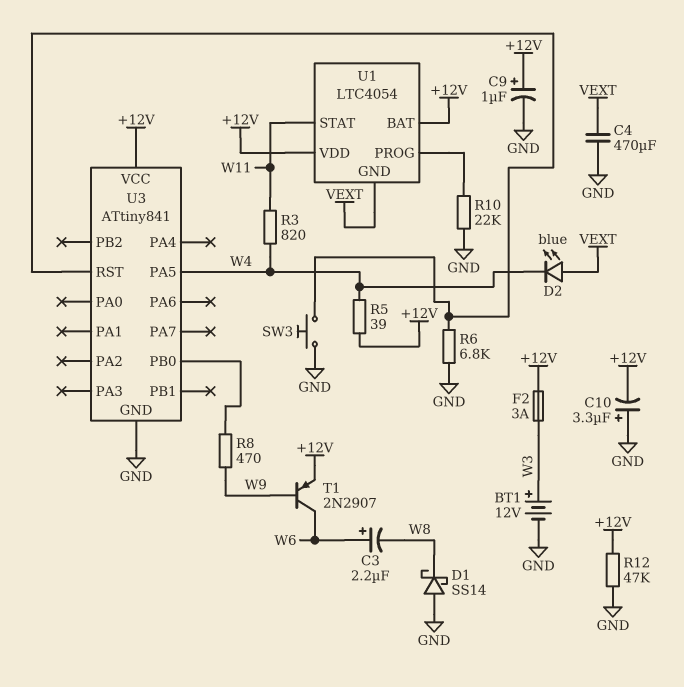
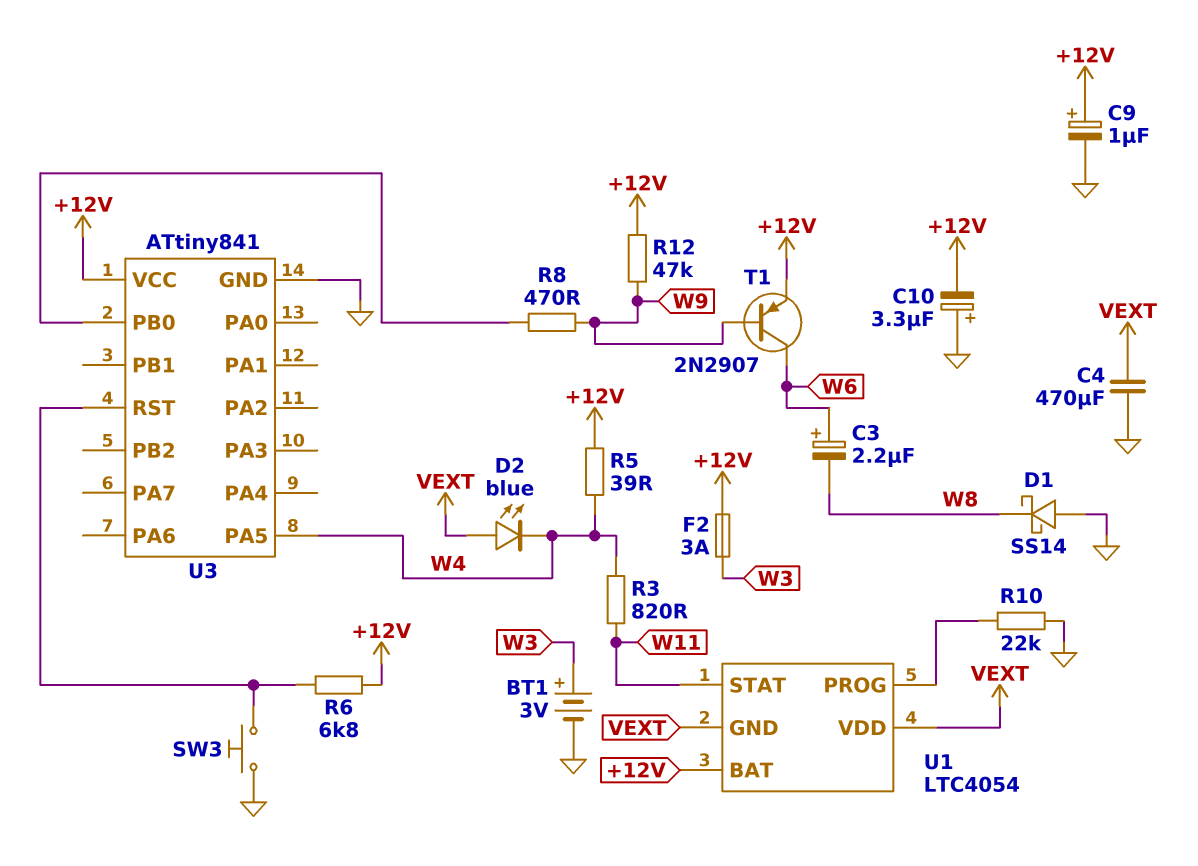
BT1: 12V (plus W3, minus GND) -> 3V (plus W3, minus GND)
R6: 6.8k (GND, U3/RST) -> 6.8k (+12V, U3/RST)
R12: 47k (+12V, GND) -> 47k (+12V, W9)
U1 pin VDD: +12V -> VEXT

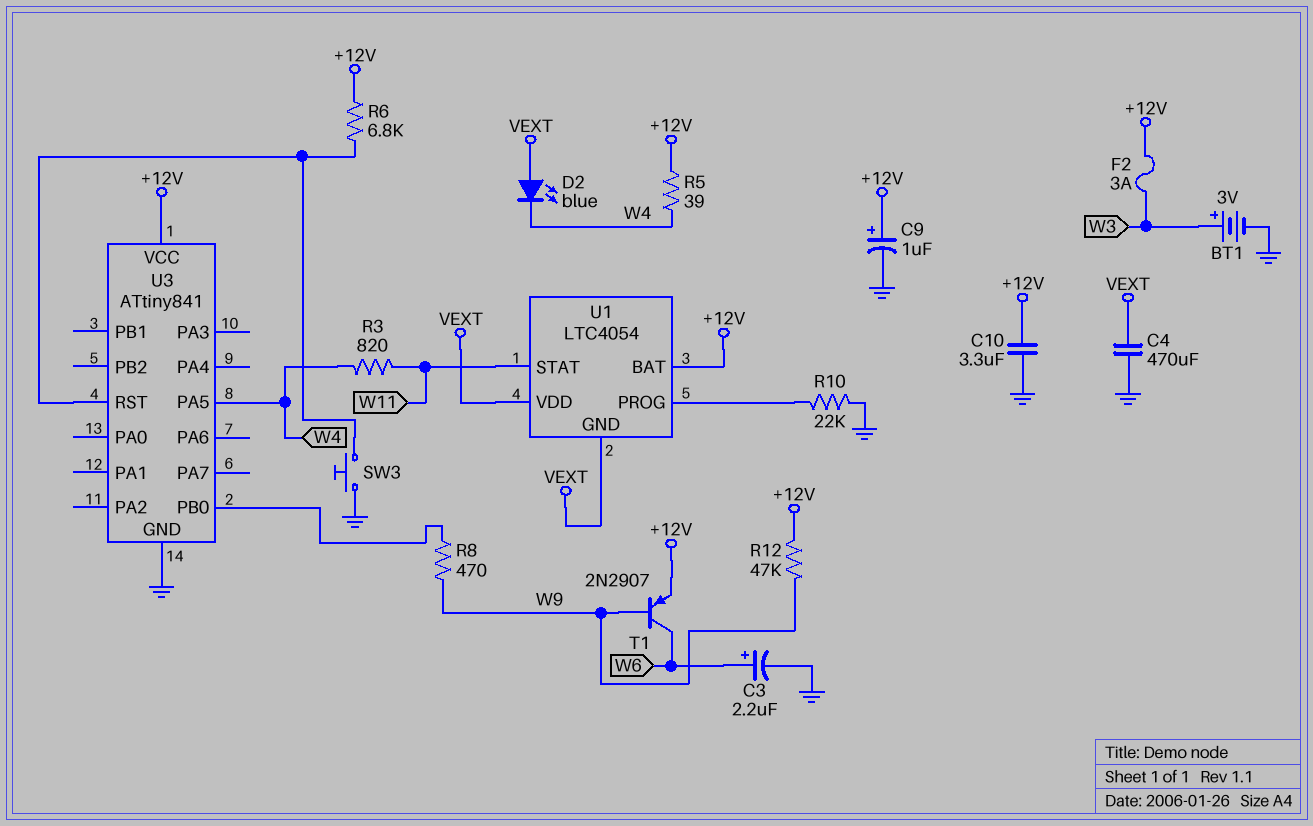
C3: 2.2uF (plus W6, minus W8) -> 2.2uF (plus W6, minus GND)
C10: 3.3uF (plus GND, minus +12V) -> 3.3uF (+12V, GND)
D1: schottky SS14 (A GND, K W8) -> none

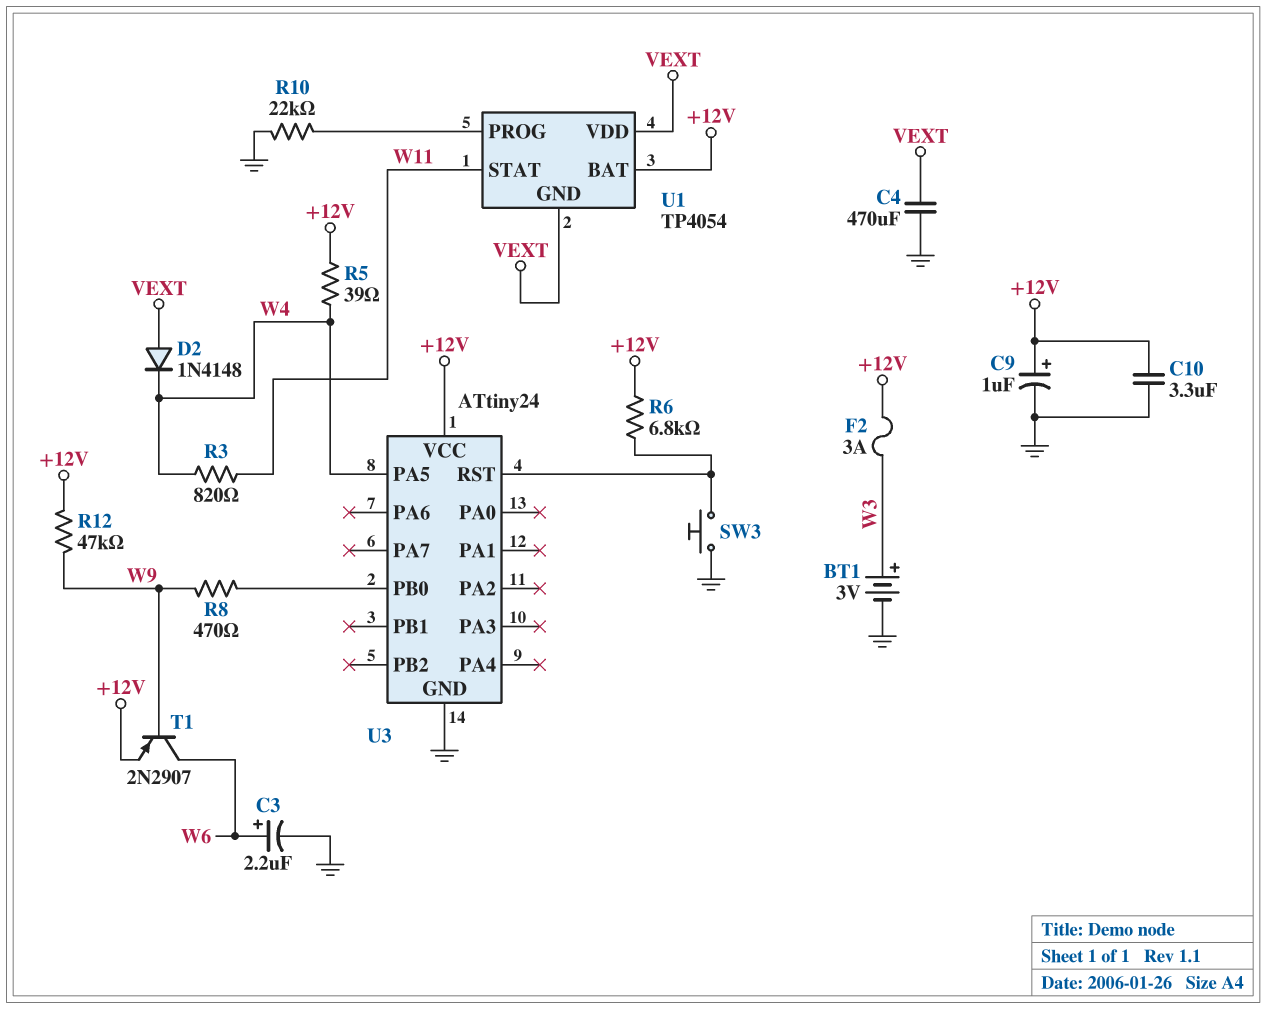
D2: LED blue (A VEXT, K W4) -> diode 1N4148 (A VEXT, K W4)
U1: LTC4054 -> TP4054
U3: ATtiny841 -> ATtiny24

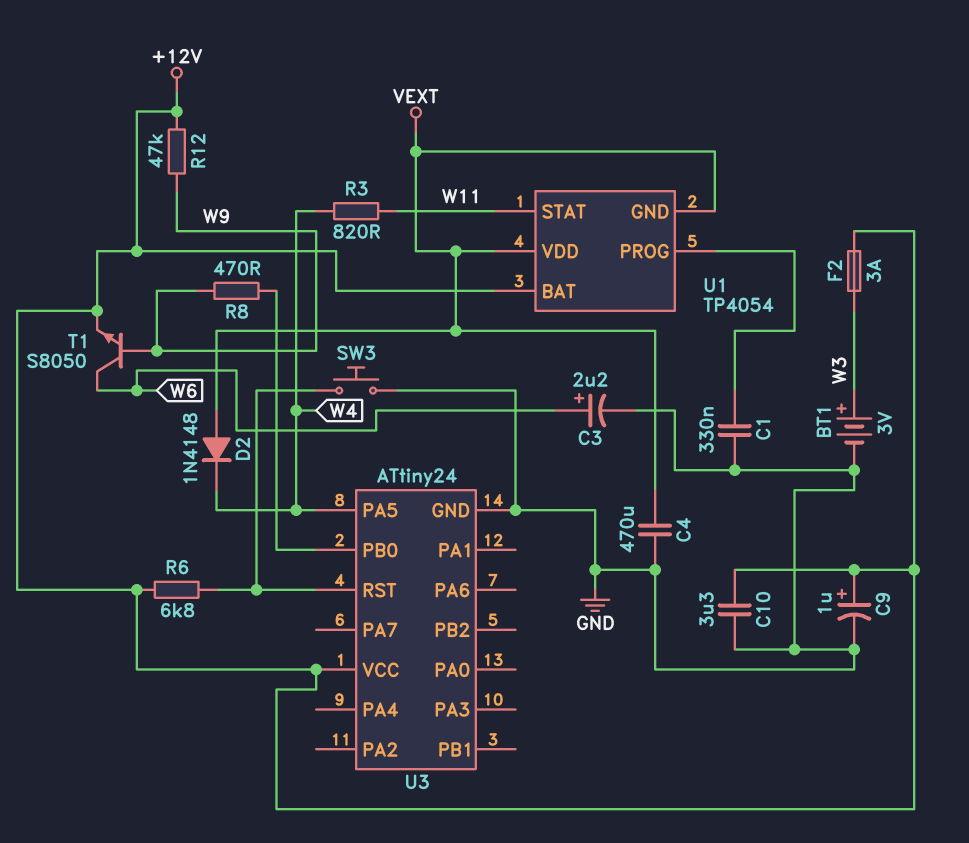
C1: none -> 330nF (GND, U1/PROG)
R5: 39 (+12V, W4) -> none
R10: 22k (GND, U1/PROG) -> none
T1: PNP 2N2907 (B W9, C W6, E +12V) -> NPN S8050 (B W9, C W6, E +12V)

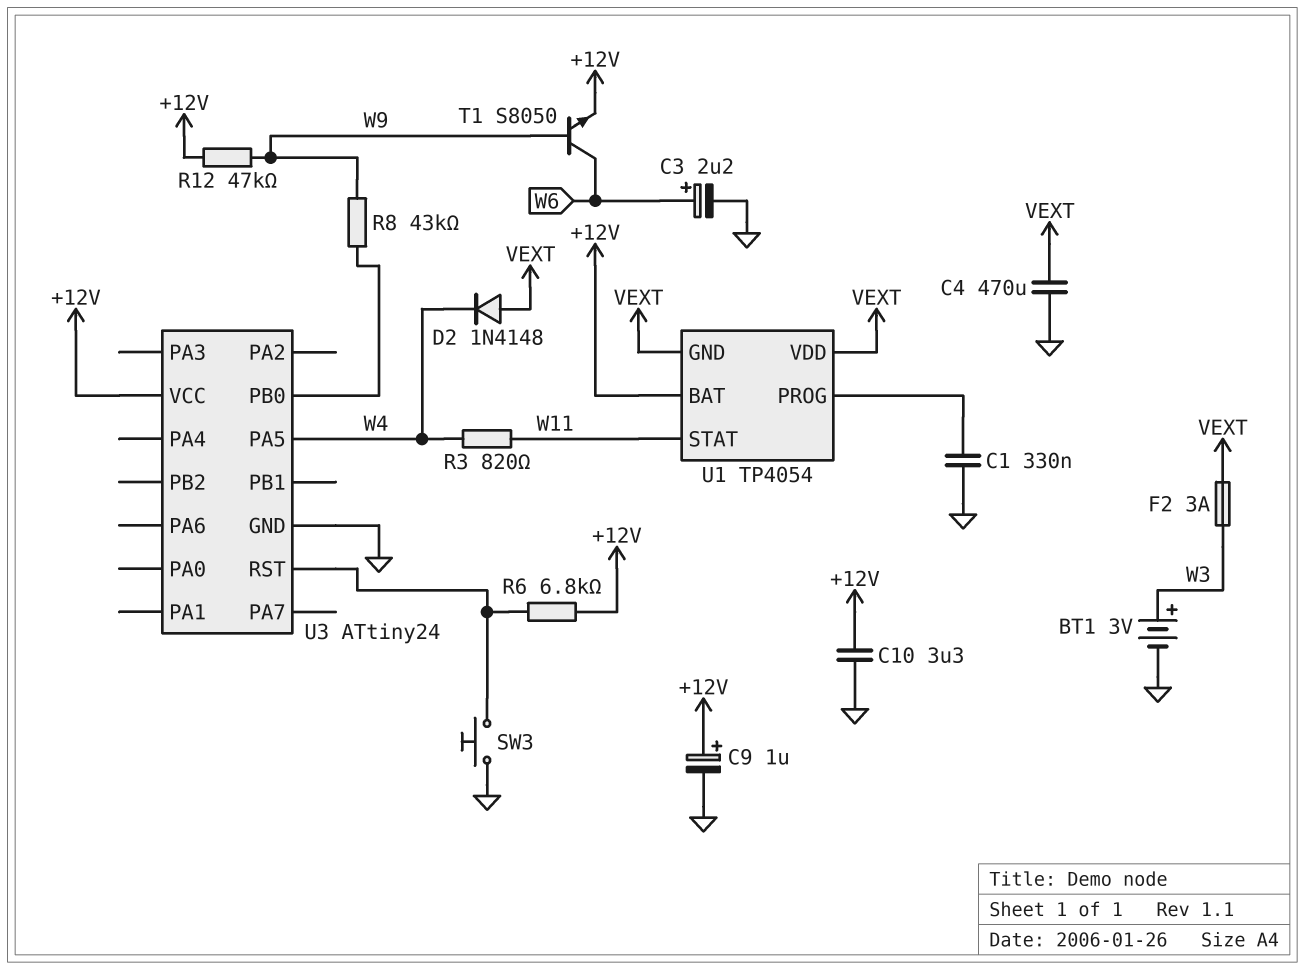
F2: 3A (+12V, W3) -> 3A (VEXT, W3)
R8: 470 (U3/PB0, W9) -> 43k (U3/PB0, W9)

